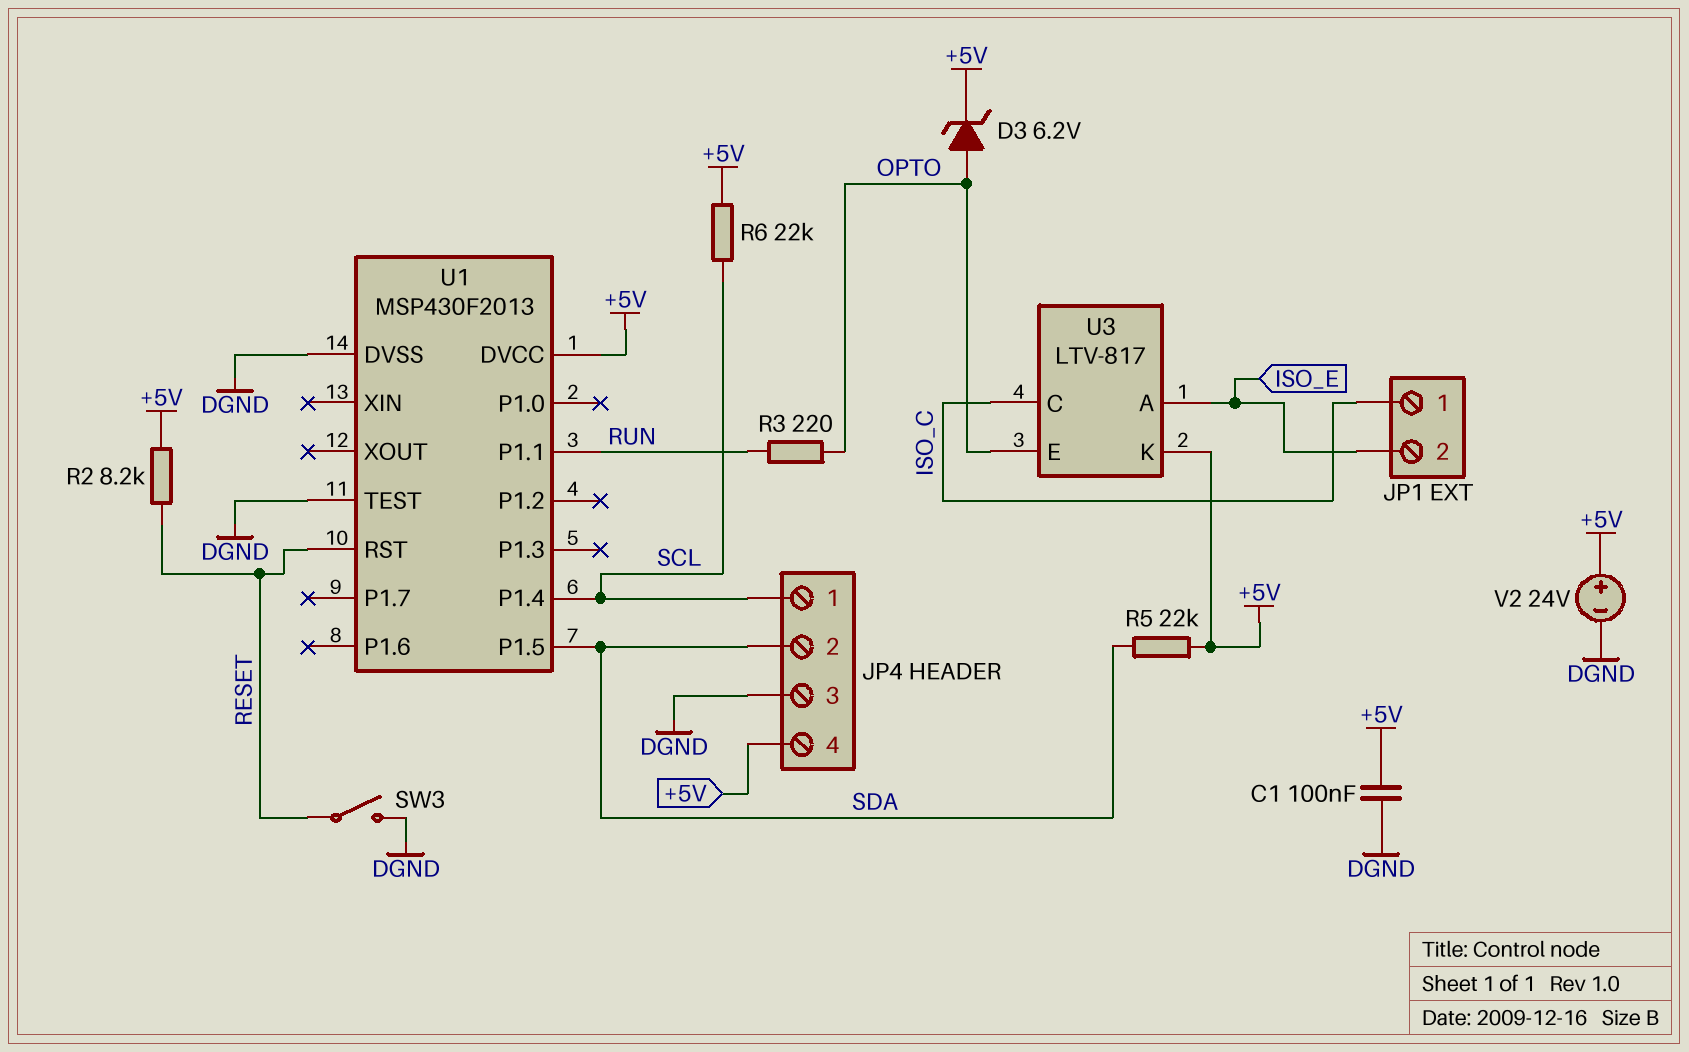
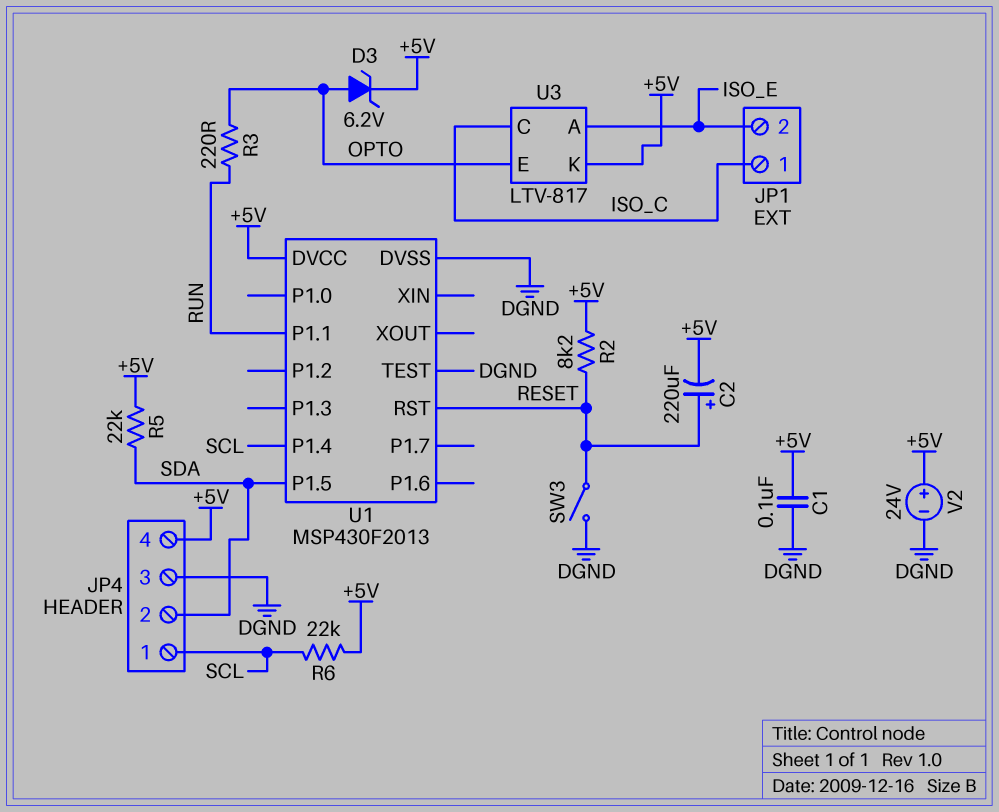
C2: none -> 220uF (plus RESET, minus +5V)

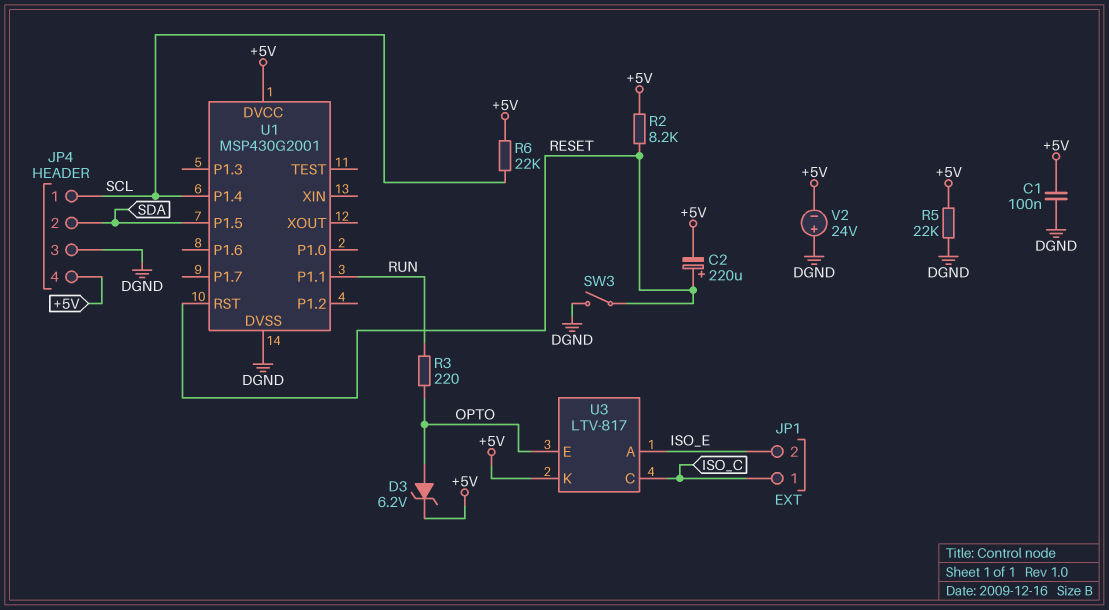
R5: 22k (+5V, SDA) -> 22k (+5V, DGND)
U1: MSP430F2013 -> MSP430G2001
U1 pin TEST: DGND -> none
V2: 24V (plus +5V, minus DGND) -> 24V (plus DGND, minus +5V)

